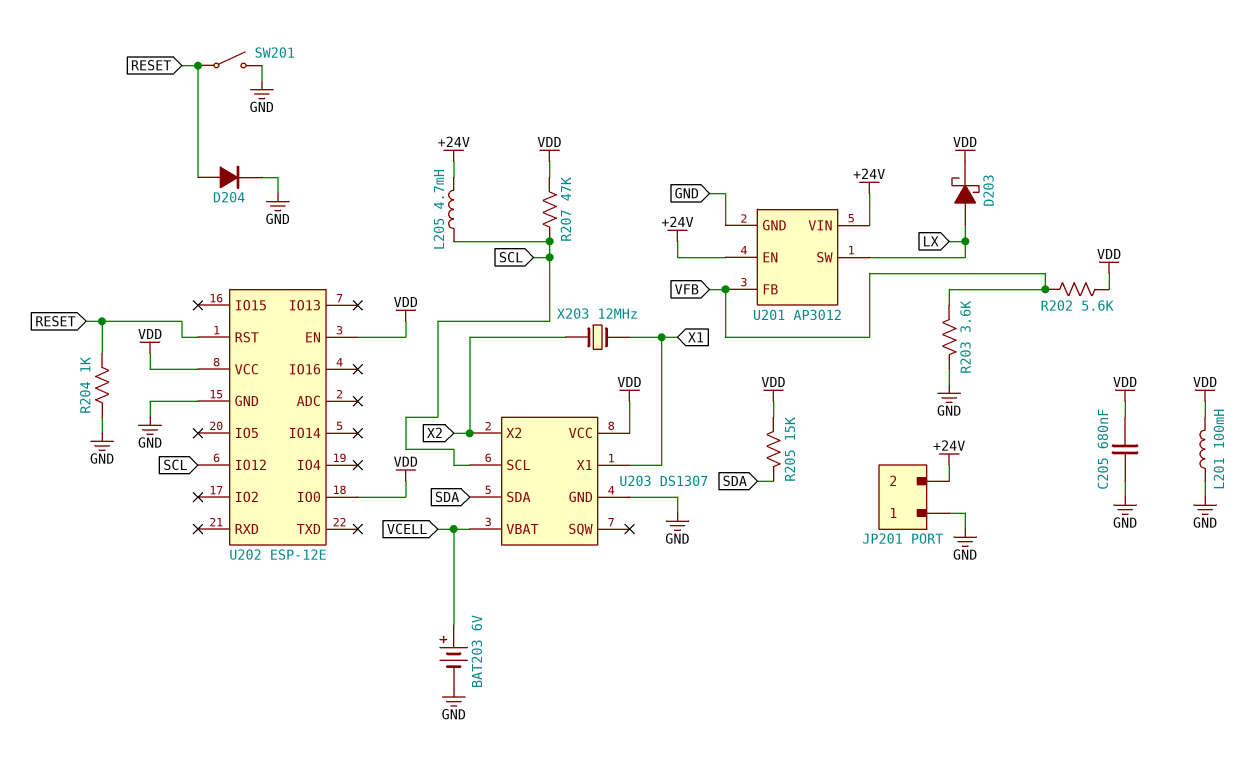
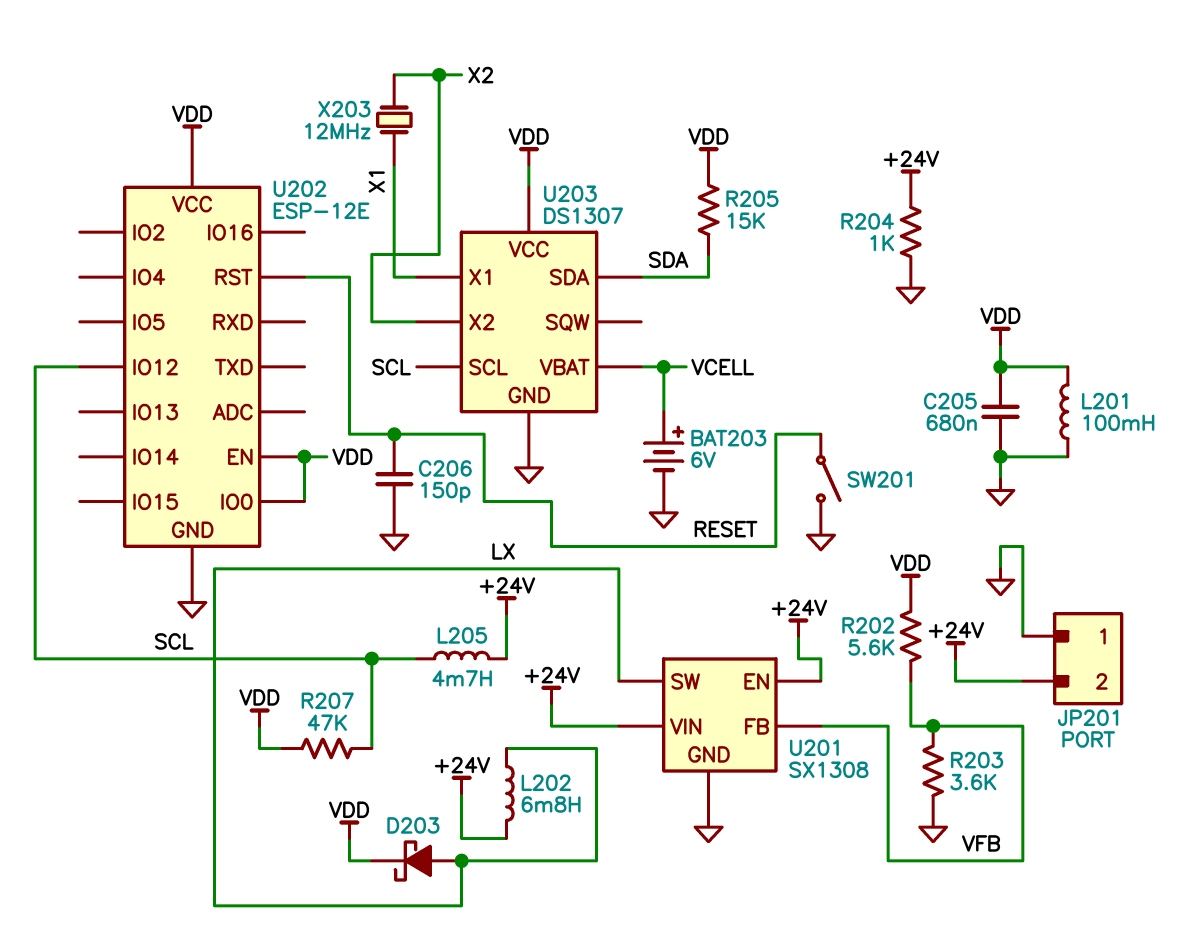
C206: none -> 150pF (GND, RESET)
D204: diode (A RESET, K GND) -> none
L202: none -> 6.8mH (+24V, LX)
R204: 1k (GND, RESET) -> 1k (+24V, GND)
U201: AP3012 -> SX1308

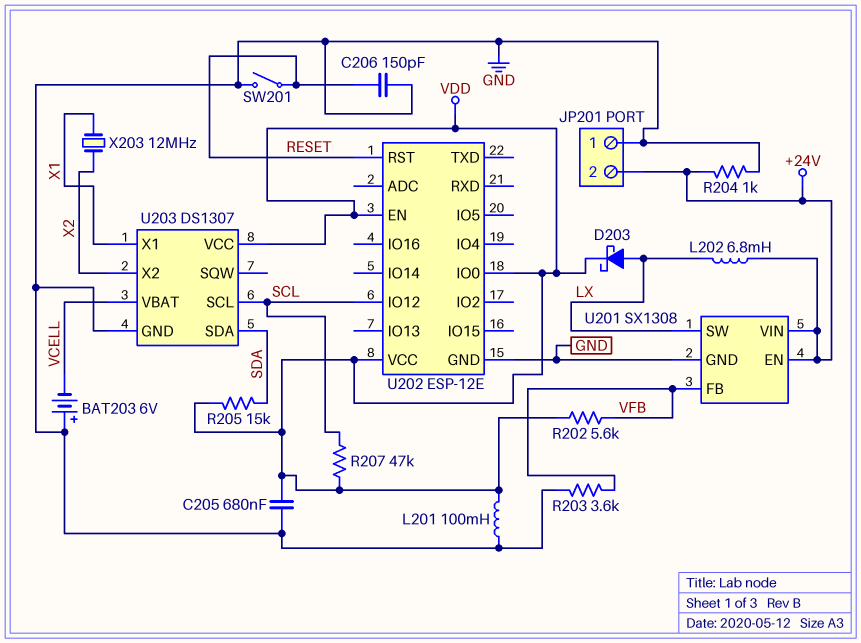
BAT203: 6V (plus VCELL, minus GND) -> 6V (plus GND, minus VCELL)
L205: 4.7mH (+24V, SCL) -> none

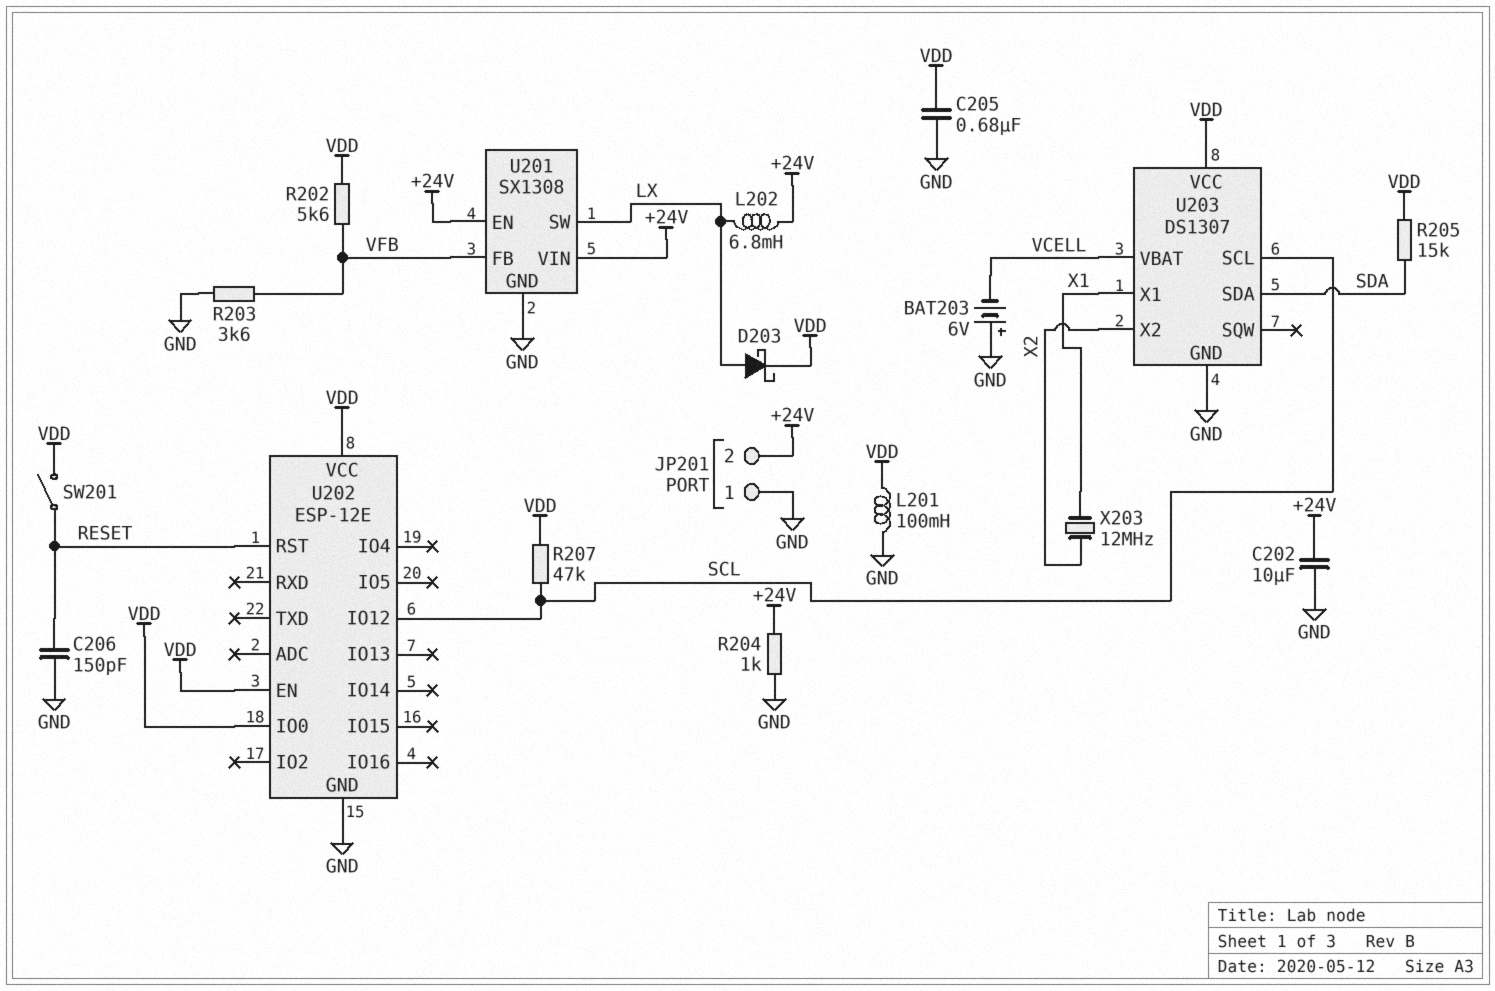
C202: none -> 10uF (+24V, GND)
SW201: switch (GND, RESET) -> switch (RESET, VDD)

